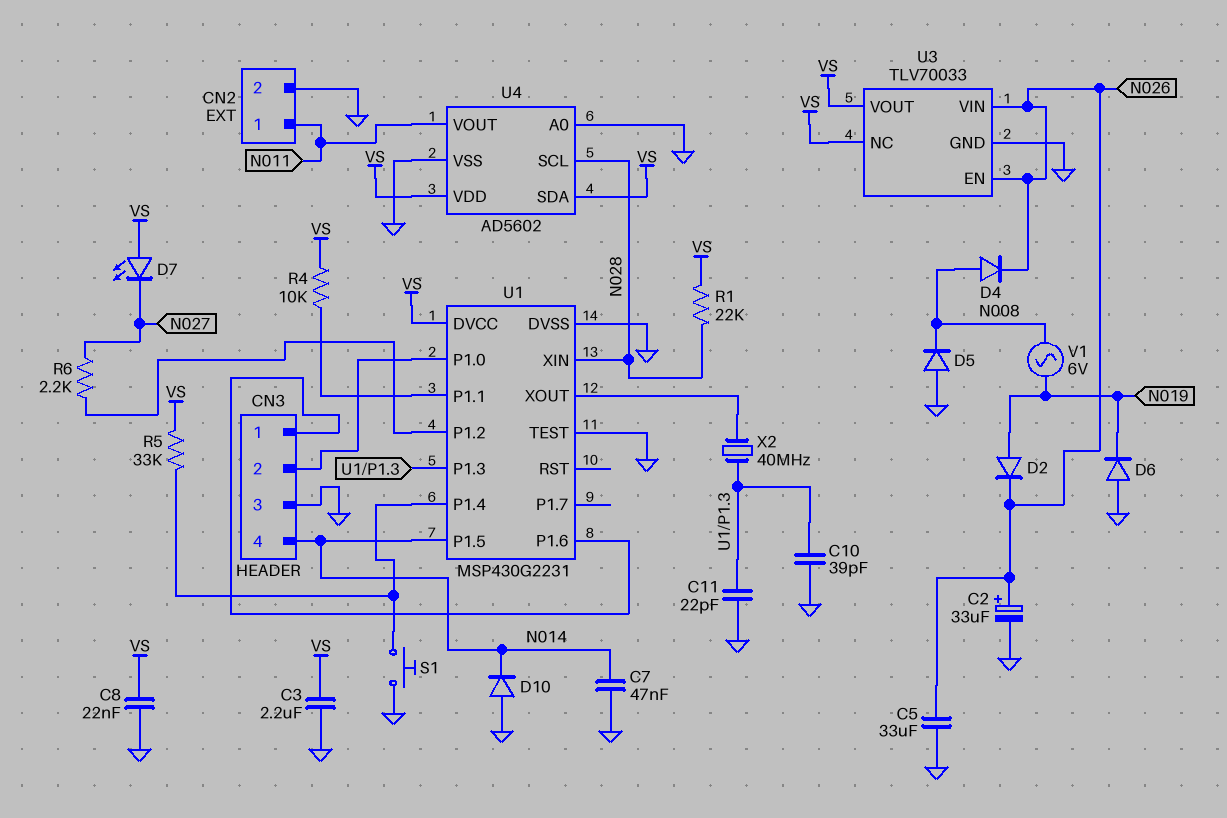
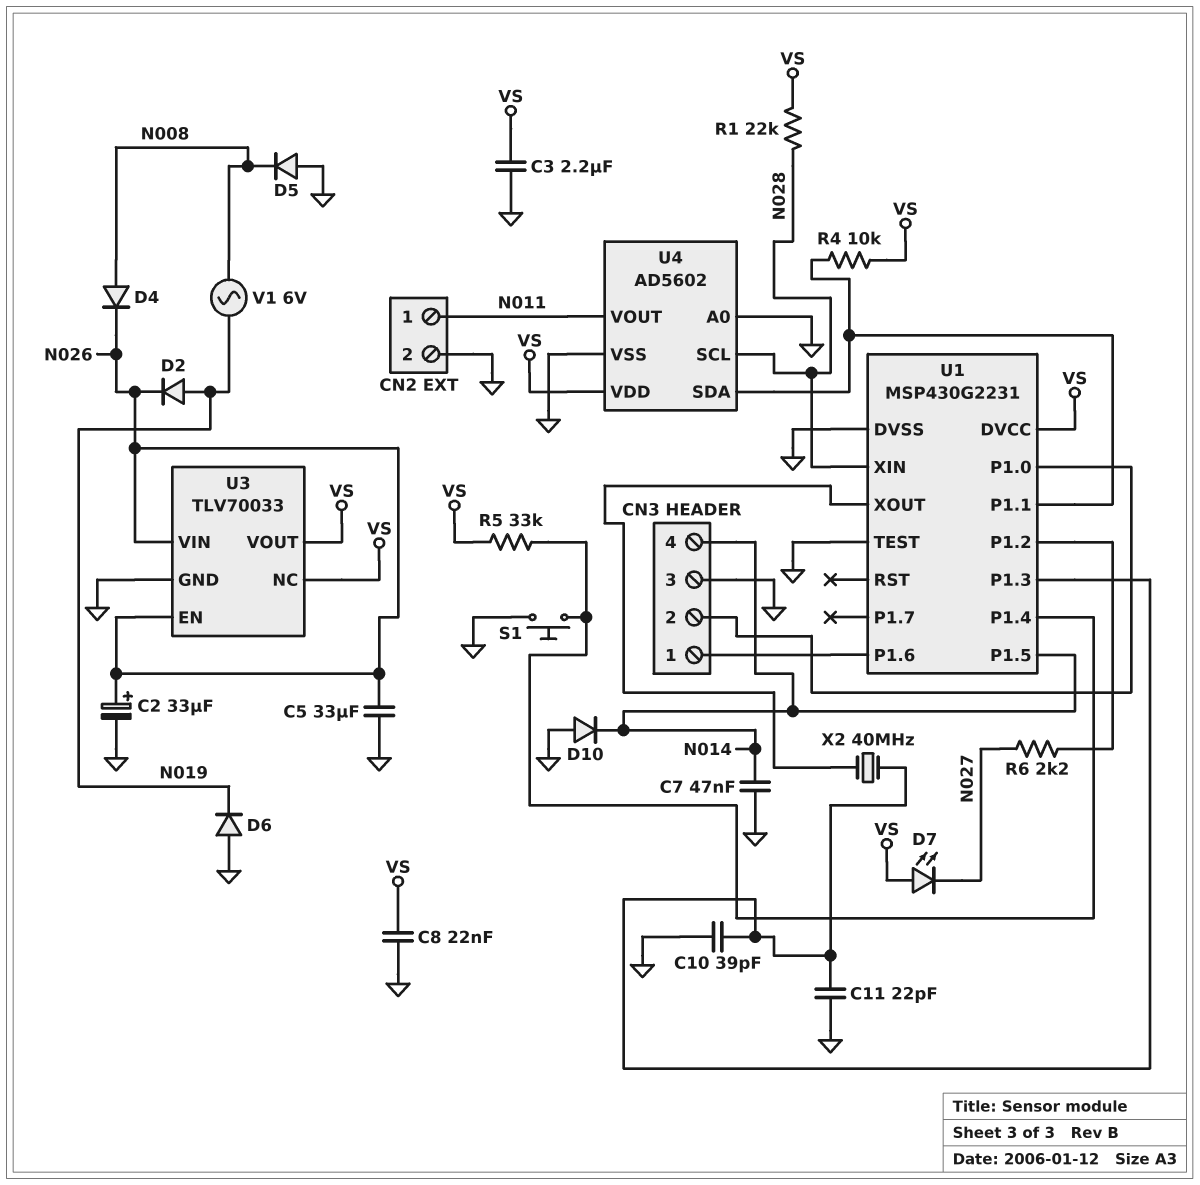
U4 pin SDA: VS -> U1/P1.1

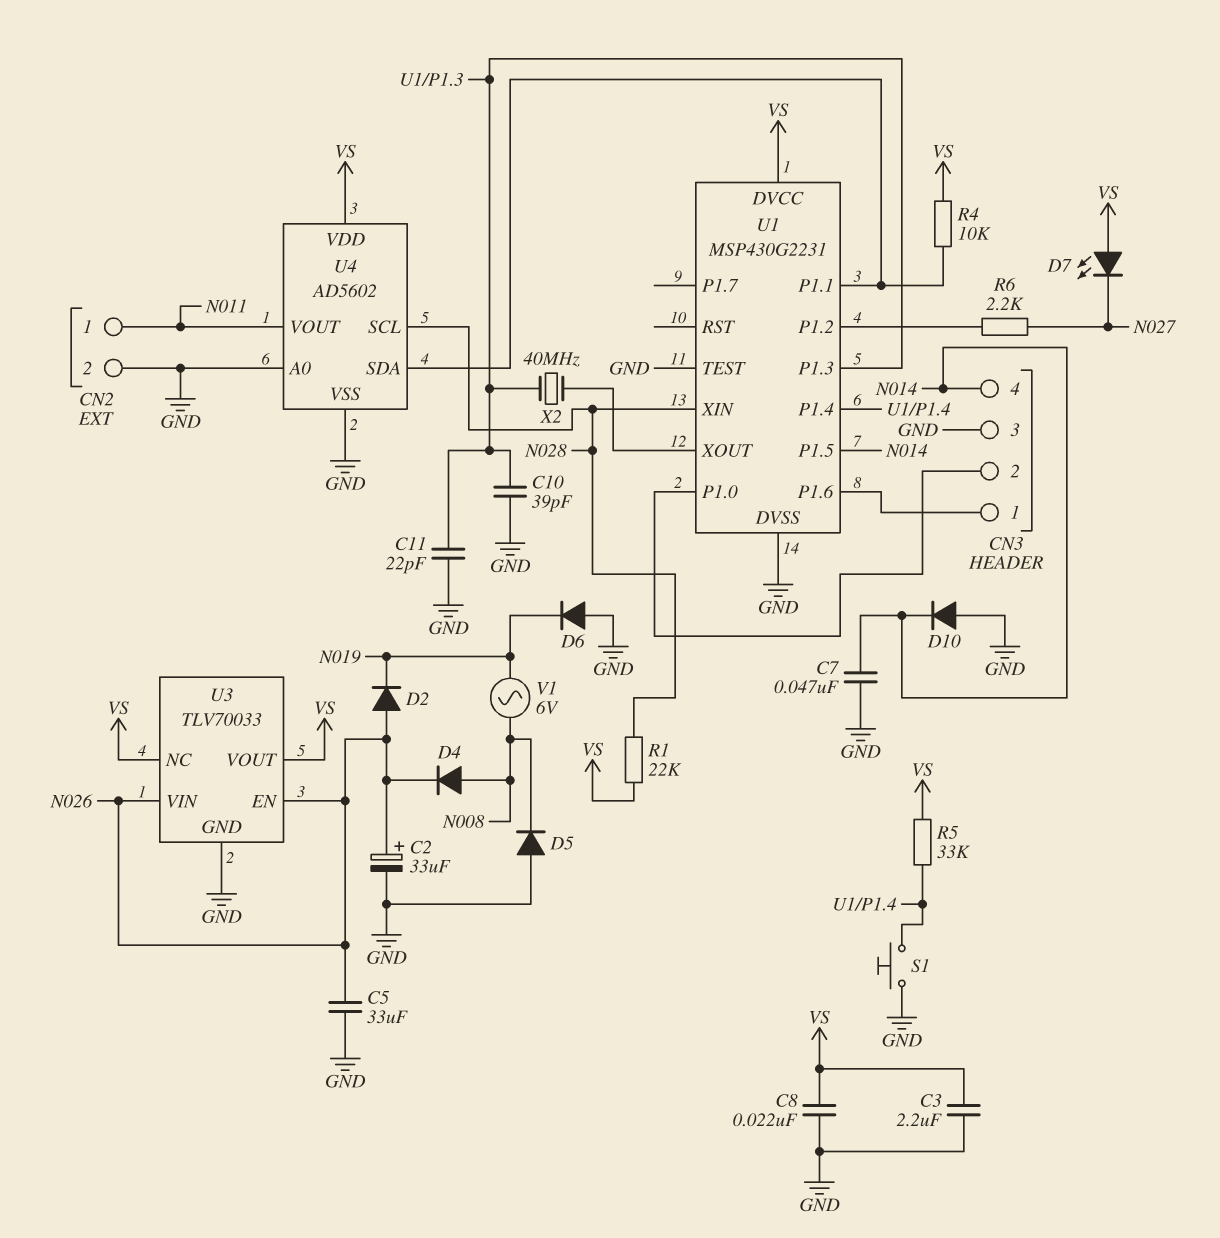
D2: diode (A N019, K N026) -> diode (A N026, K N019)

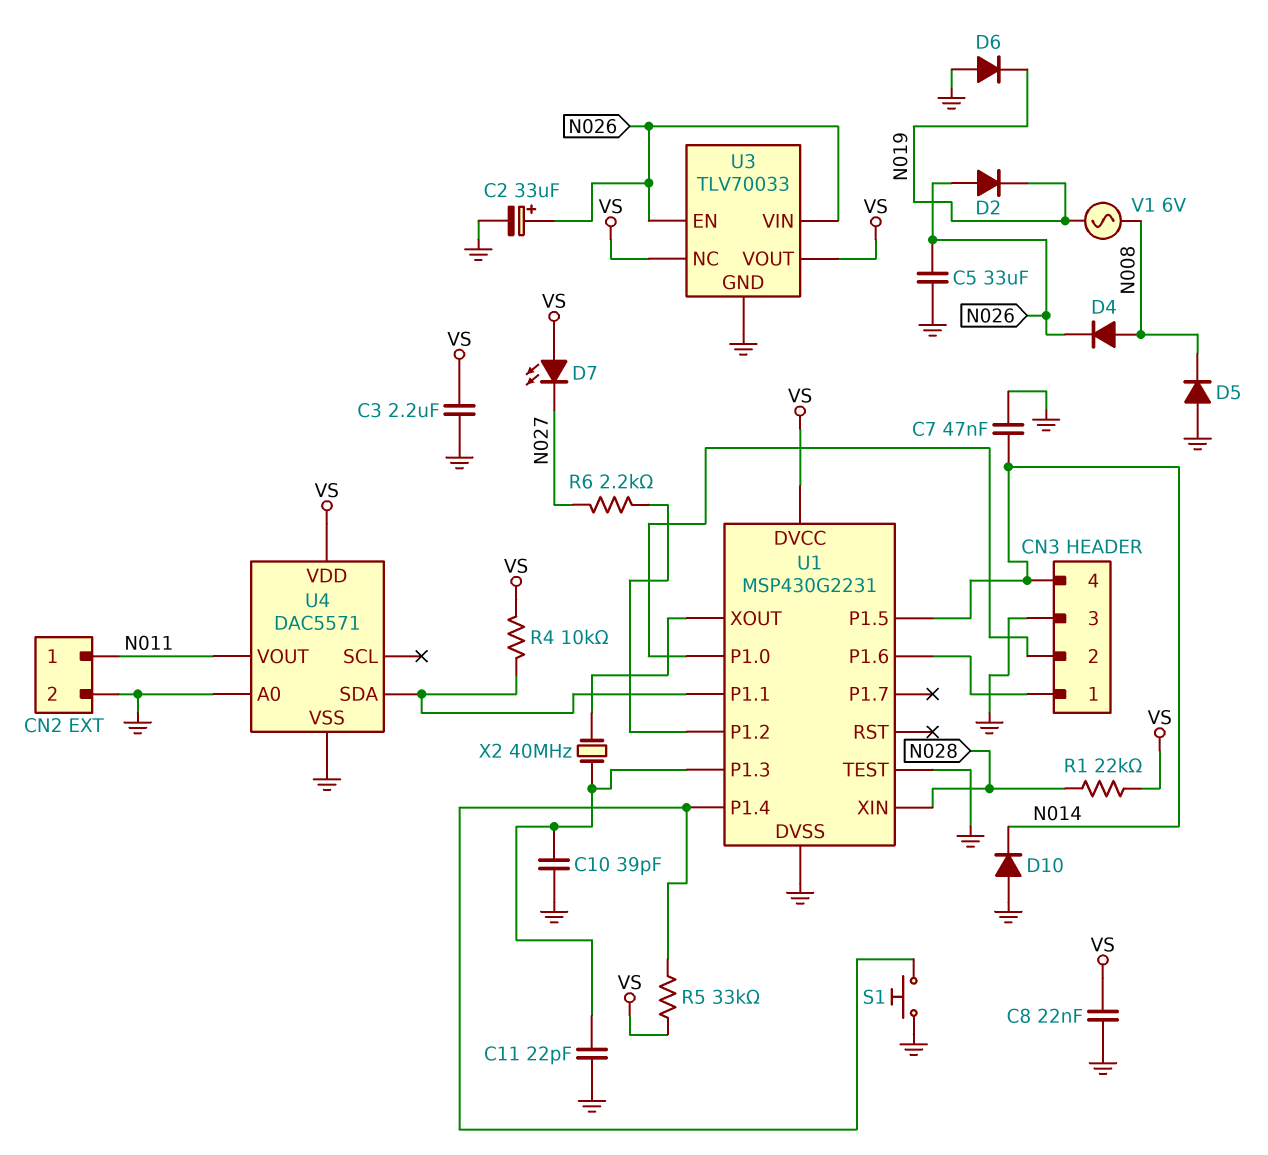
U4: AD5602 -> DAC5571
U4 pin SCL: N028 -> none

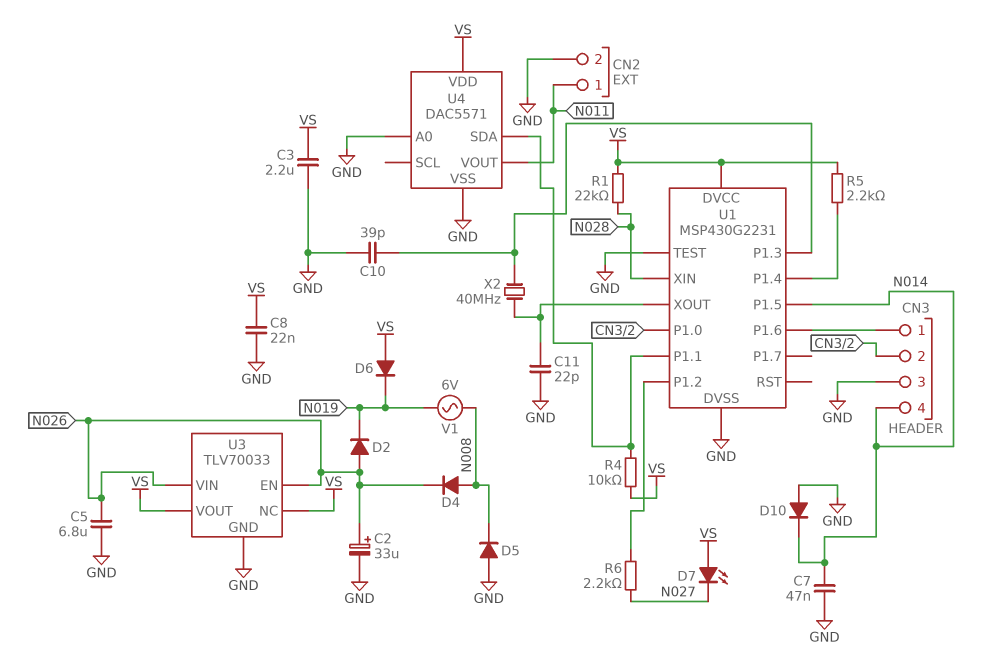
C5: 33uF (GND, N026) -> 6.8uF (GND, N026)
C11: 22pF (GND, U1/P1.3) -> 22pF (GND, U1/XOUT)
D6: diode (A GND, K N019) -> diode (A VS, K N019)
R5: 33k (U1/P1.4, VS) -> 2.2k (U1/P1.4, VS)
S1: button (GND, U1/P1.4) -> none

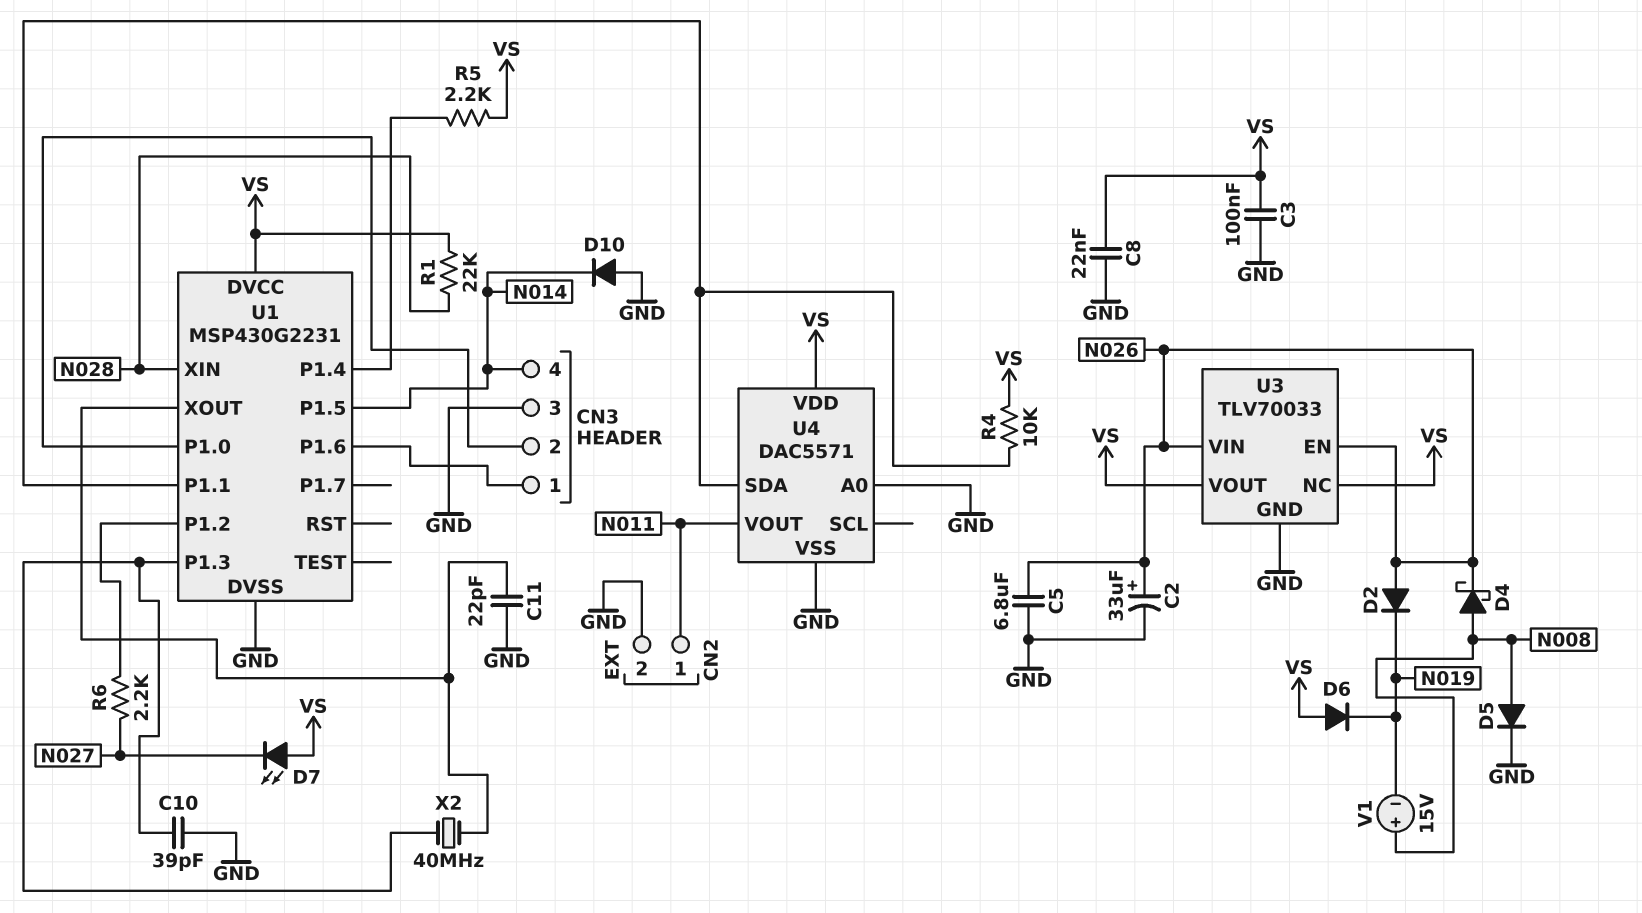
C3: 2.2uF (GND, VS) -> 100nF (GND, VS)
C7: 47nF (GND, N014) -> none
D4: diode (A N008, K N026) -> schottky (A N008, K N026)
D5: diode (A GND, K N008) -> diode (A N008, K GND)
U1 pin TEST: GND -> none
V1: AC 6V (N008, N019) -> 15V (plus N008, minus N019)

